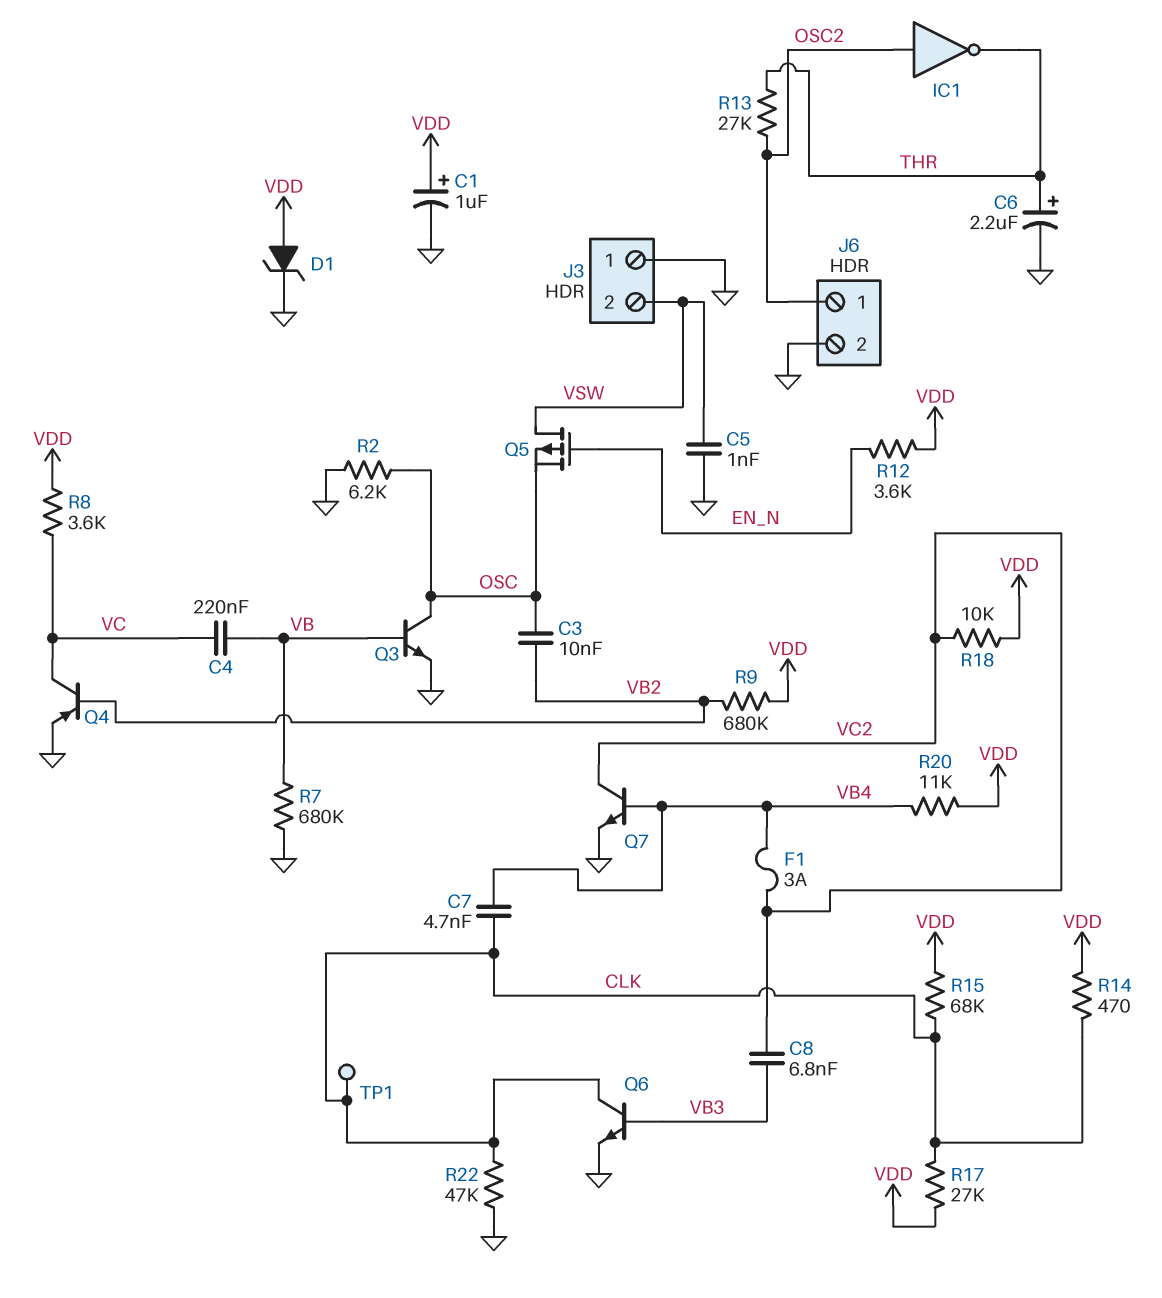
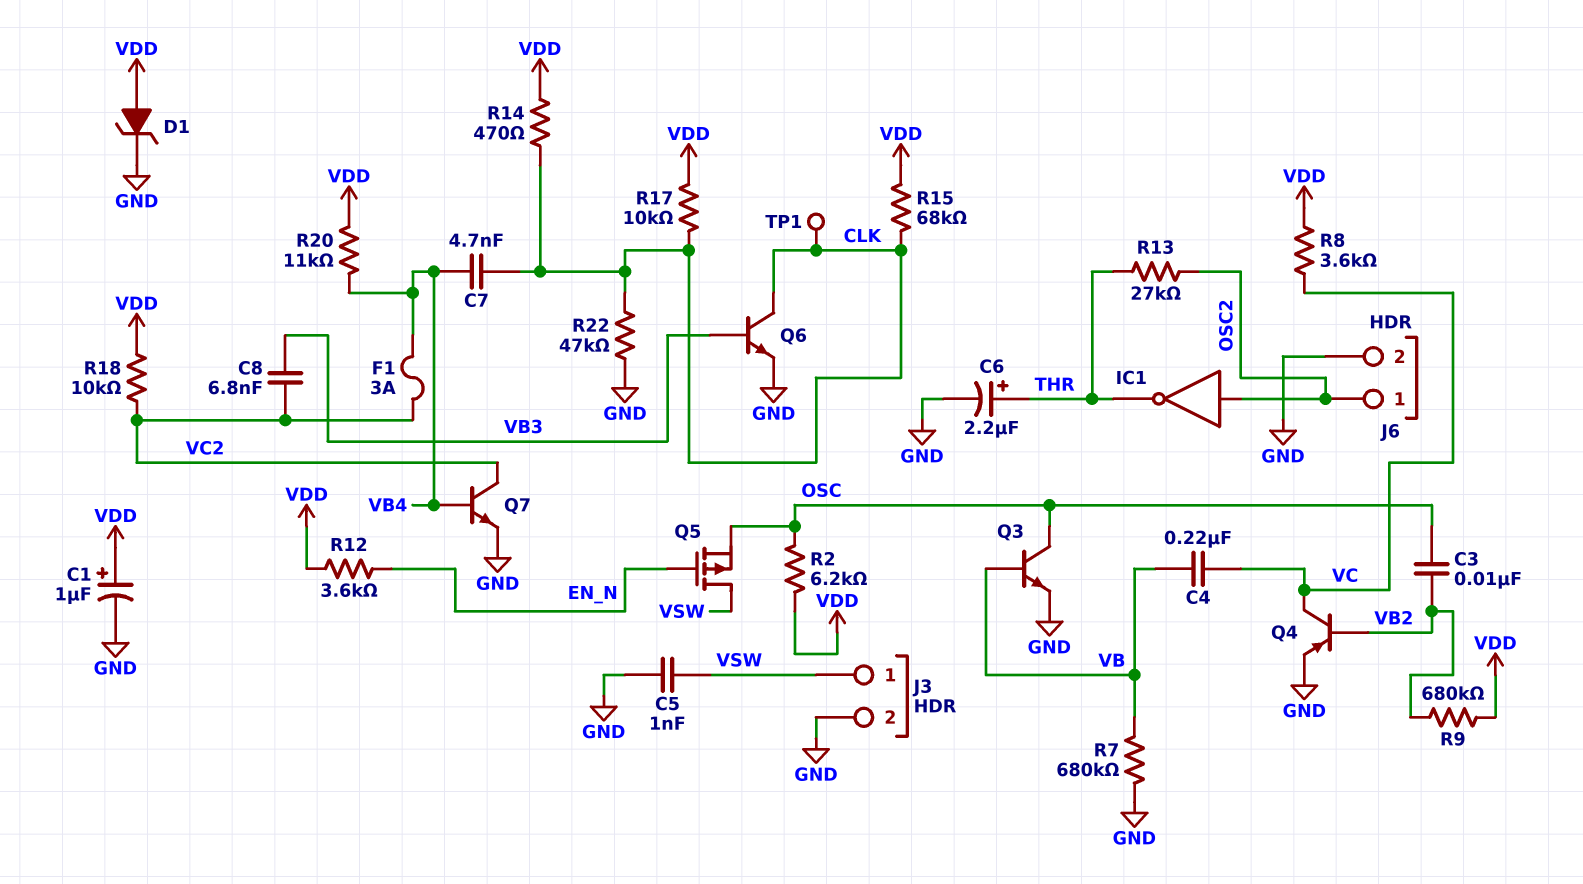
J3 pin 1: GND -> VSW
J3 pin 2: VSW -> GND
R2: 6.2k (GND, OSC) -> 6.2k (OSC, VDD)
R17: 27k (CLK, VDD) -> 10k (CLK, VDD)

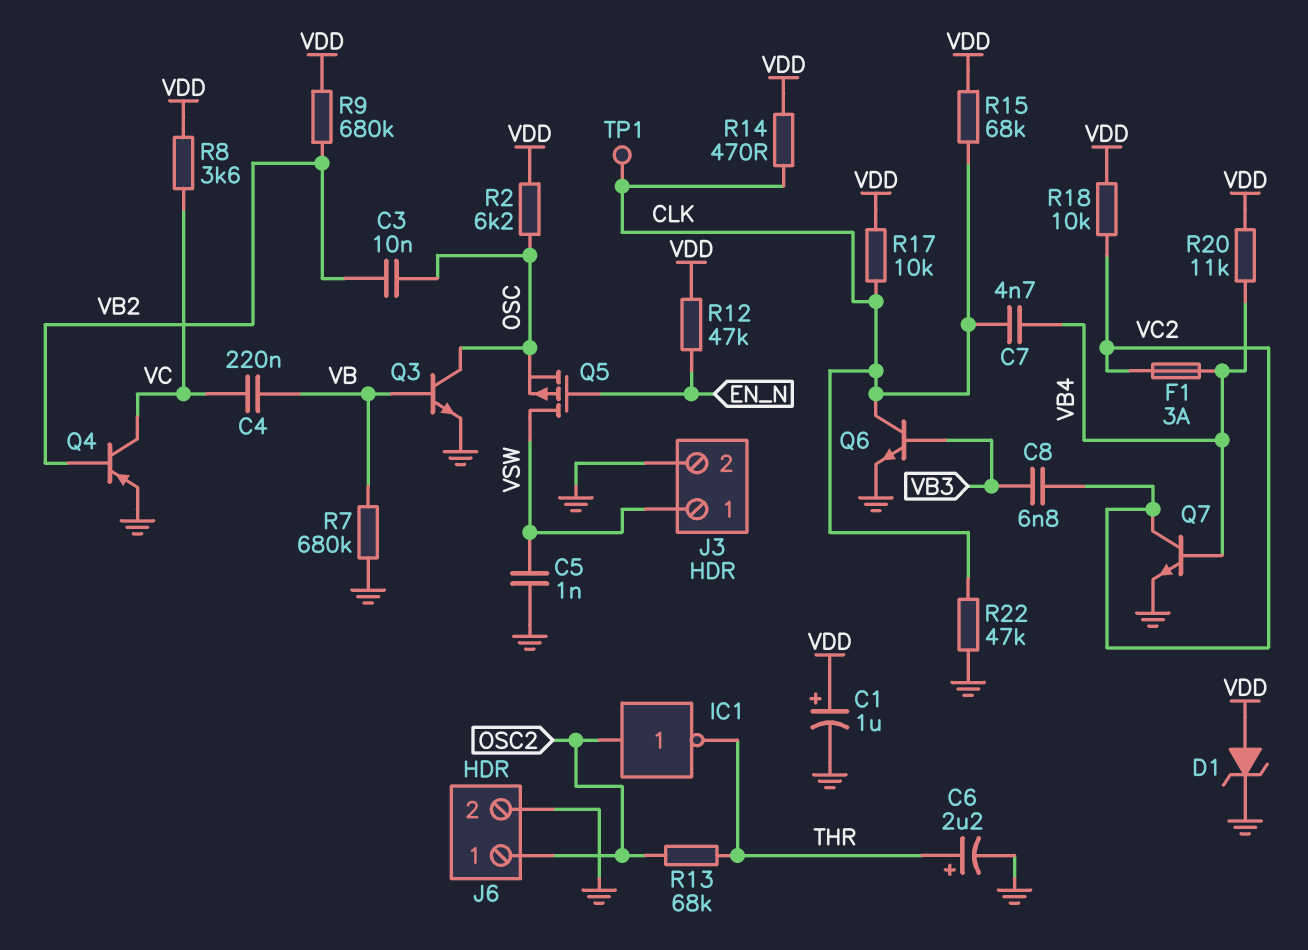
R12: 3.6k (EN_N, VDD) -> 47k (EN_N, VDD)
R13: 27k (OSC2, THR) -> 68k (OSC2, THR)

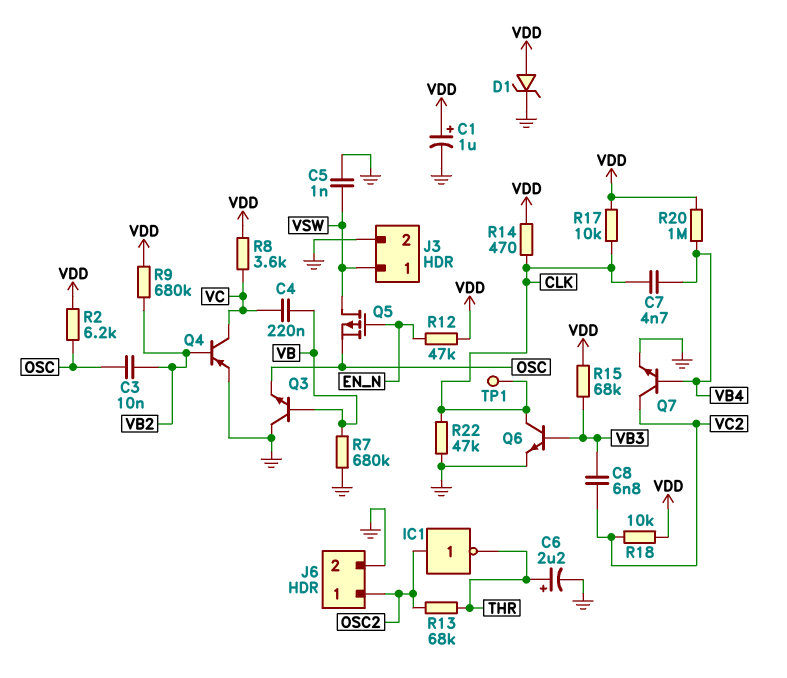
F1: 3A (VB4, VC2) -> none
Q3: NPN (B VB, C OSC, E GND) -> NPN (B VB, C GND, E OSC)
R15: 68k (CLK, VDD) -> 68k (VB3, VDD)
R20: 11k (VB4, VDD) -> 1M (VB4, VDD)

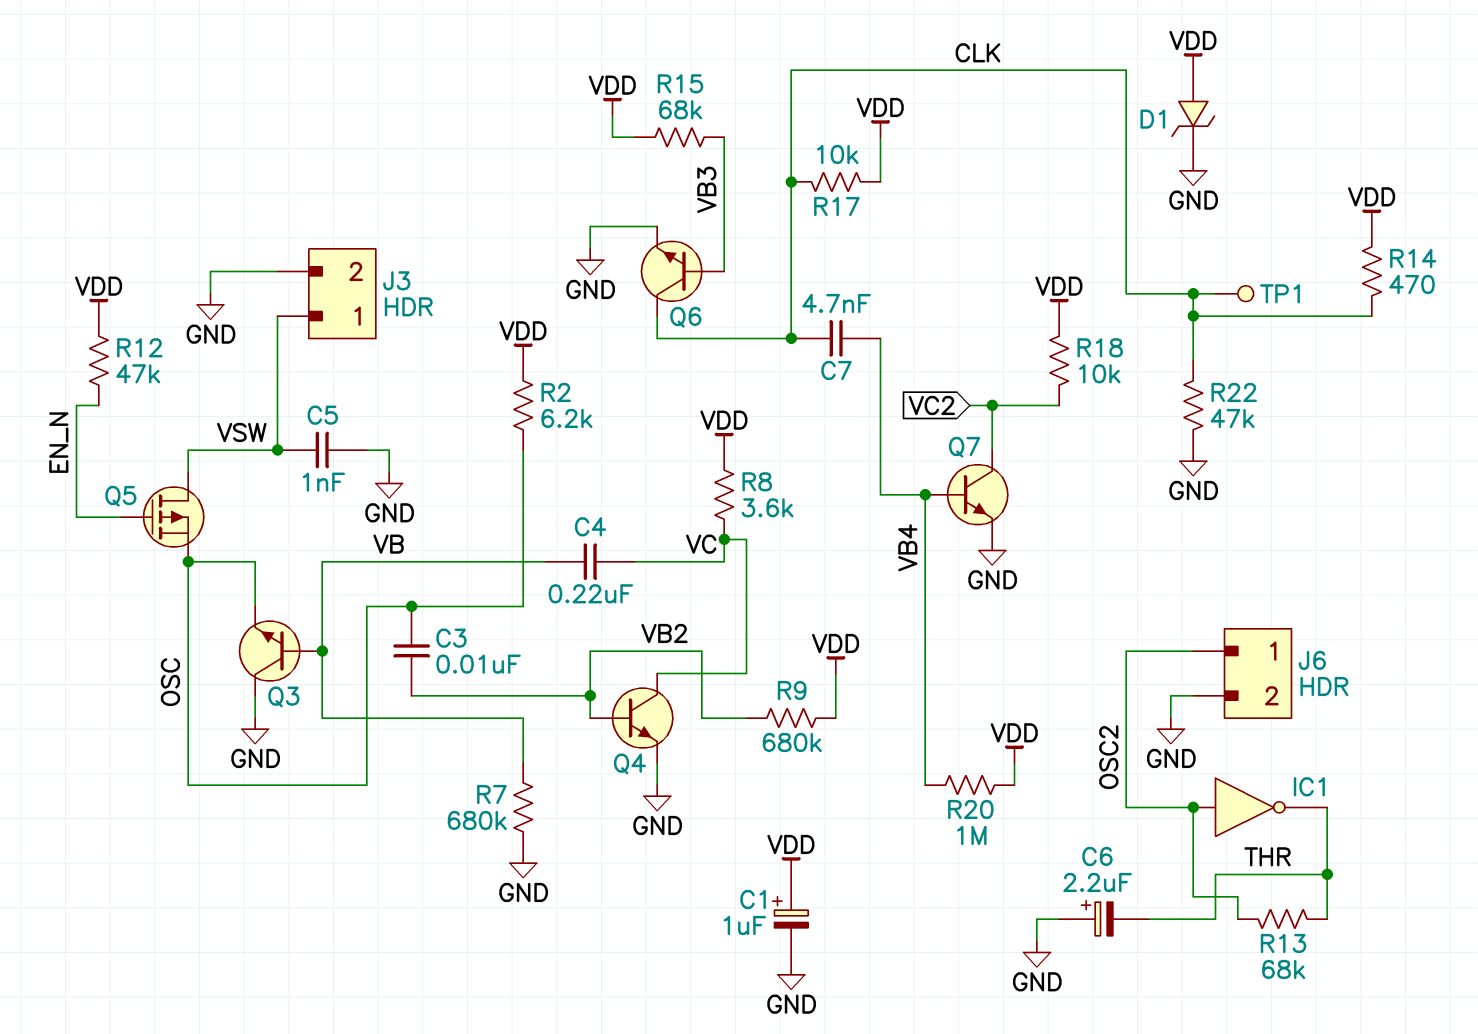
C6: 2.2uF (plus THR, minus GND) -> 2.2uF (plus GND, minus THR)
C8: 6.8nF (VB3, VC2) -> none
Q4: PNP (B VB2, C VC, E GND) -> NPN (B VB2, C VC, E GND)

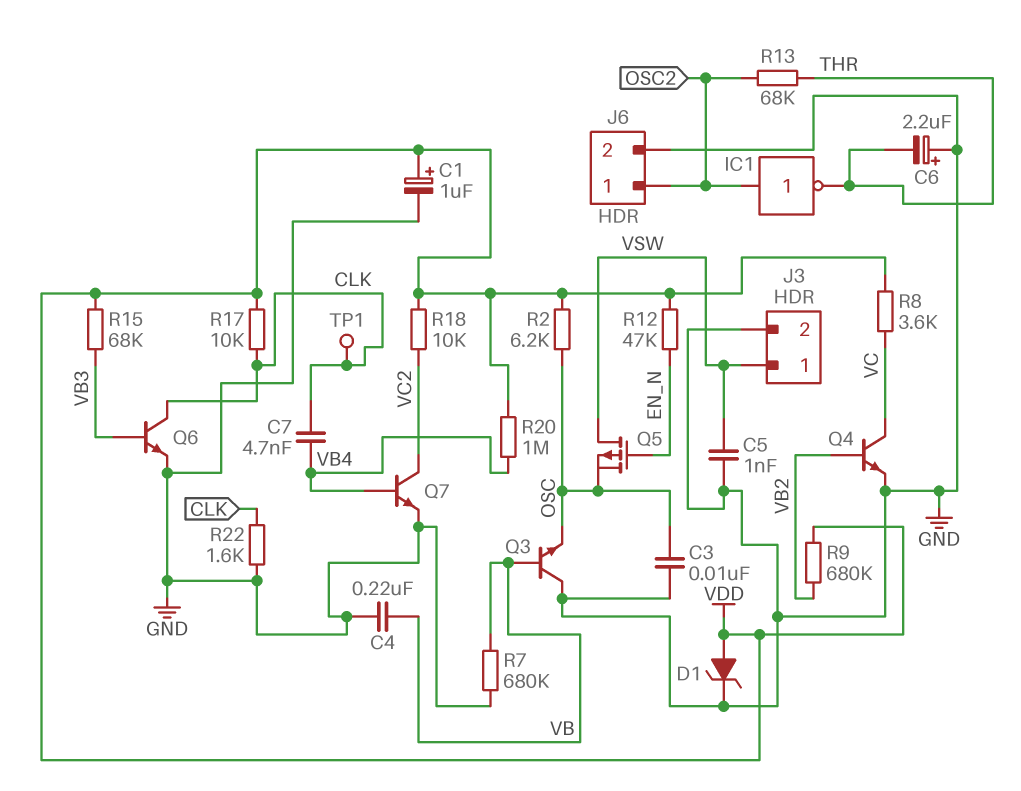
C3: 10nF (OSC, VB2) -> 10nF (GND, OSC)
C4: 220nF (VB, VC) -> 220nF (GND, VB)
R14: 470 (CLK, VDD) -> none
R22: 47k (CLK, GND) -> 1.6k (CLK, GND)

